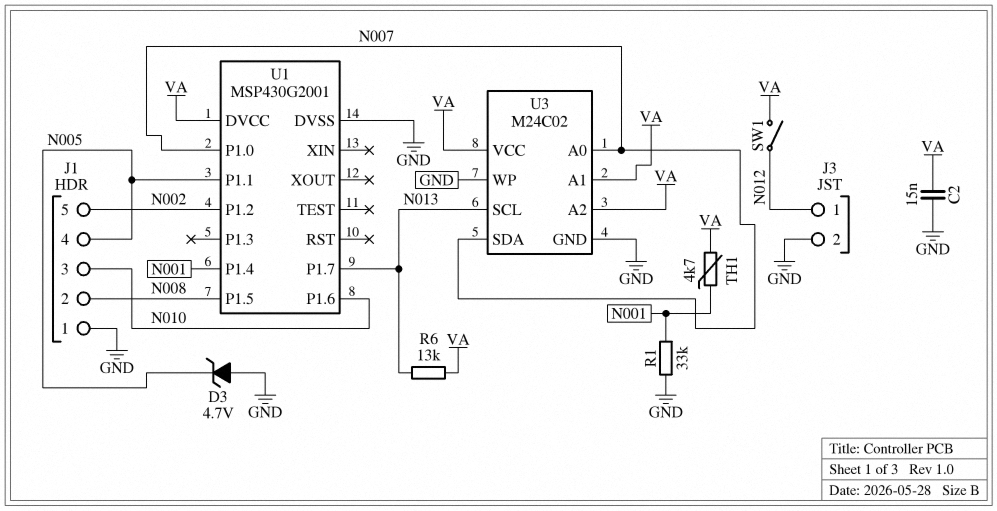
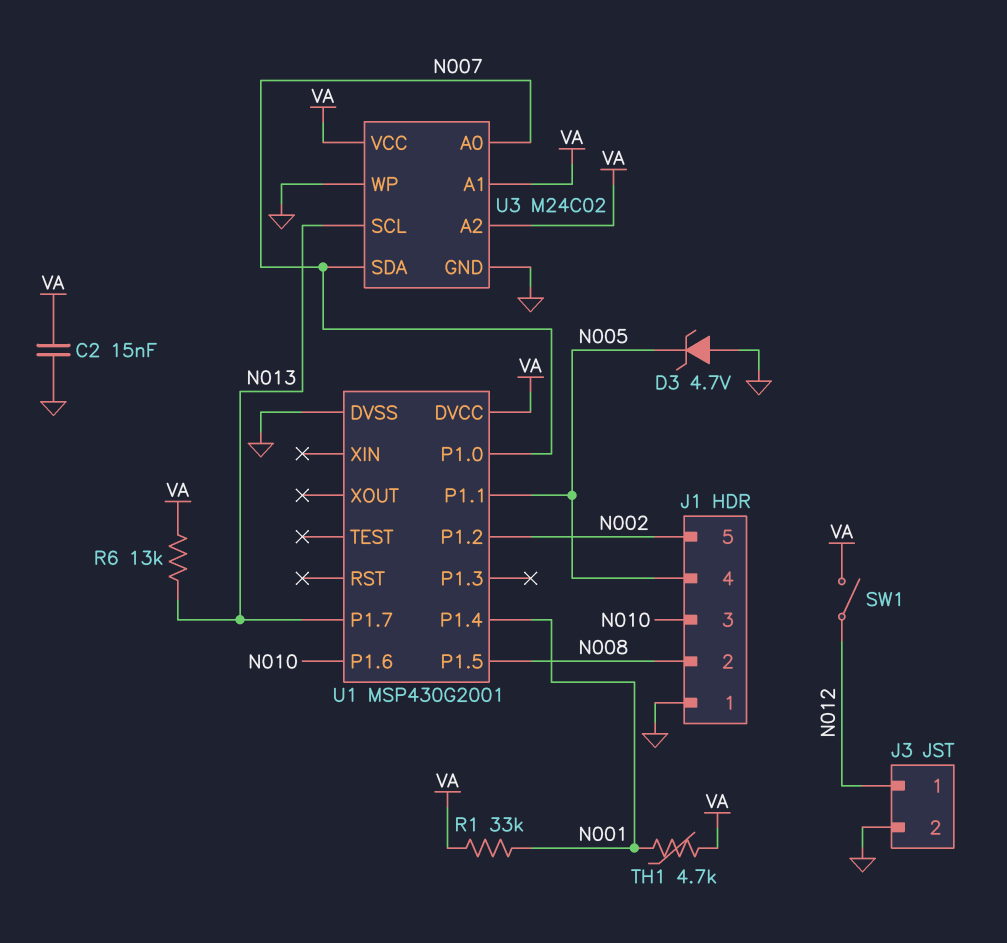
R1: 33k (GND, N001) -> 33k (N001, VA)

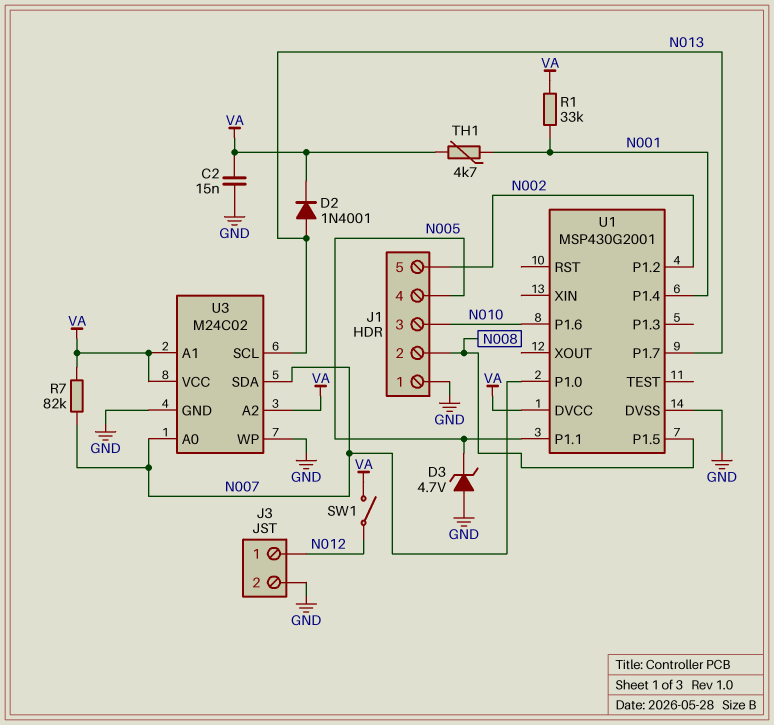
D2: none -> diode 1N4001 (A N013, K VA)
R6: 13k (N013, VA) -> none
R7: none -> 82k (N007, VA)

